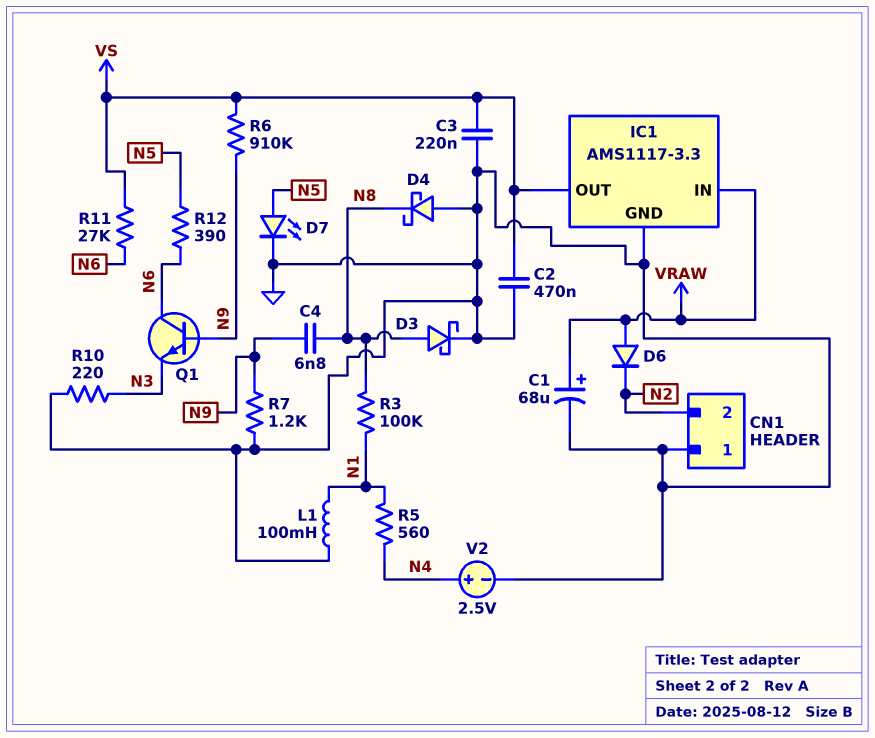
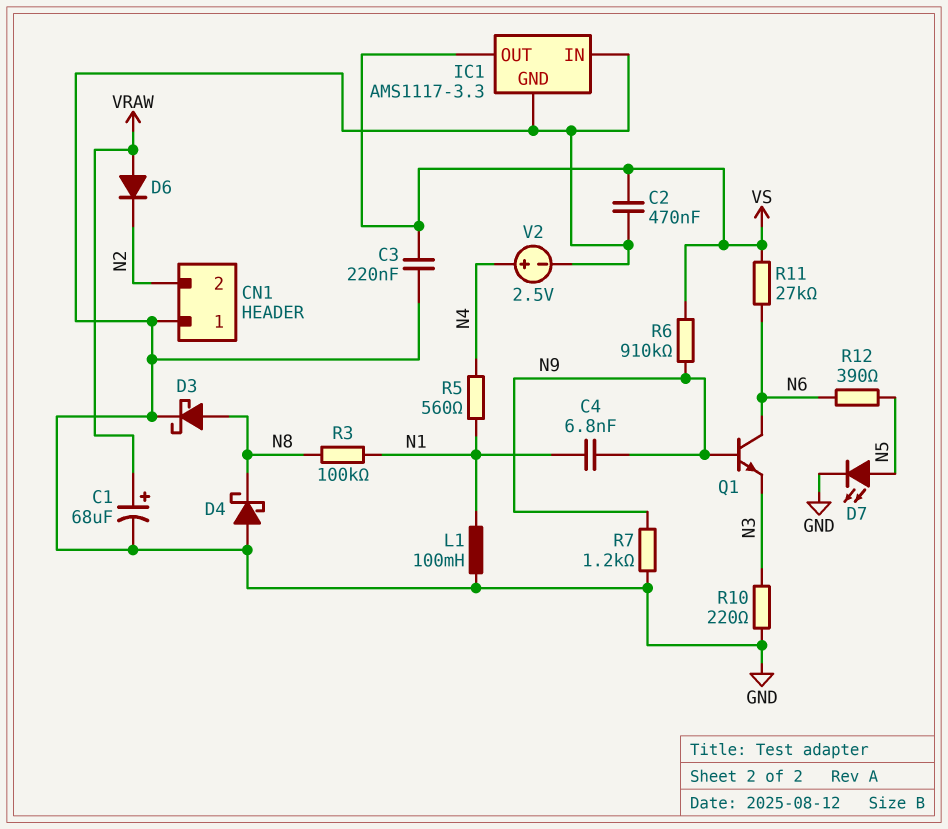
C4: 6.8nF (N8, N9) -> 6.8nF (N1, N9)
IC1 pin IN: VRAW -> GND

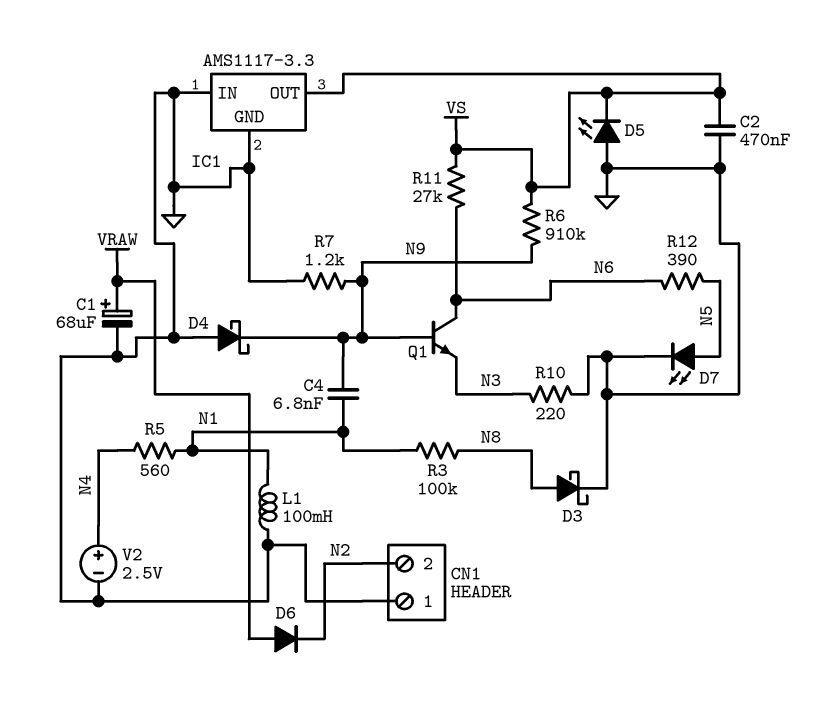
C3: 220nF (GND, VS) -> none
D4: schottky (A GND, K N8) -> schottky (A GND, K N9)
D5: none -> LED (A GND, K VS)

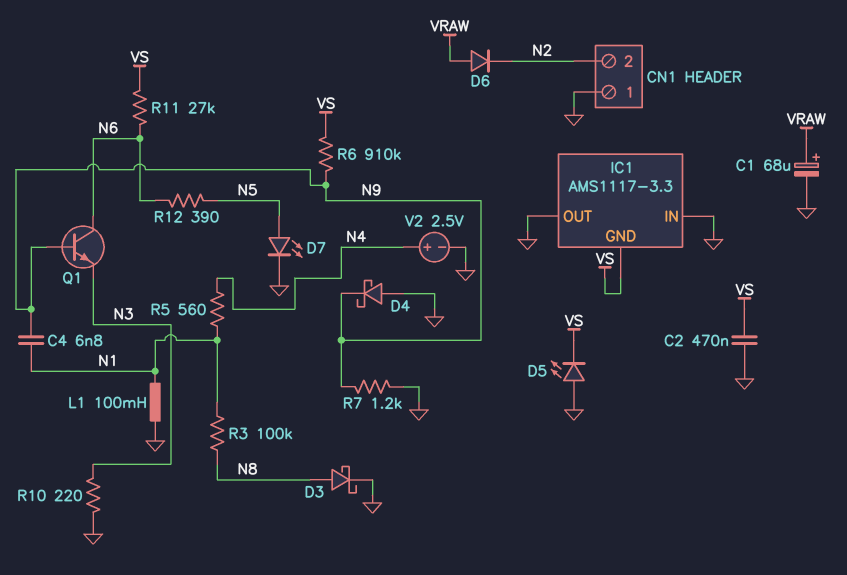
IC1 pin GND: GND -> VS
IC1 pin OUT: VS -> GND

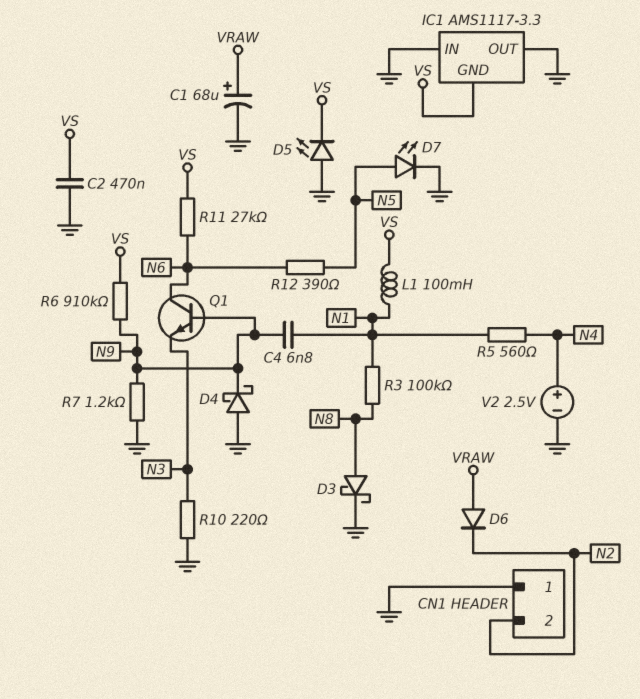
L1: 100mH (GND, N1) -> 100mH (N1, VS)

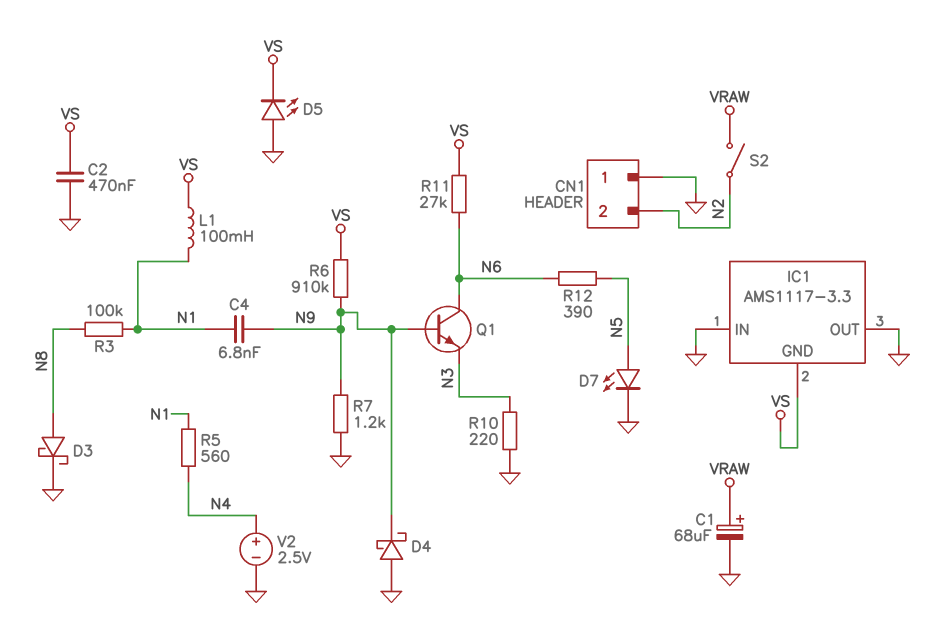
D6: diode (A VRAW, K N2) -> none
S2: none -> switch (N2, VRAW)

